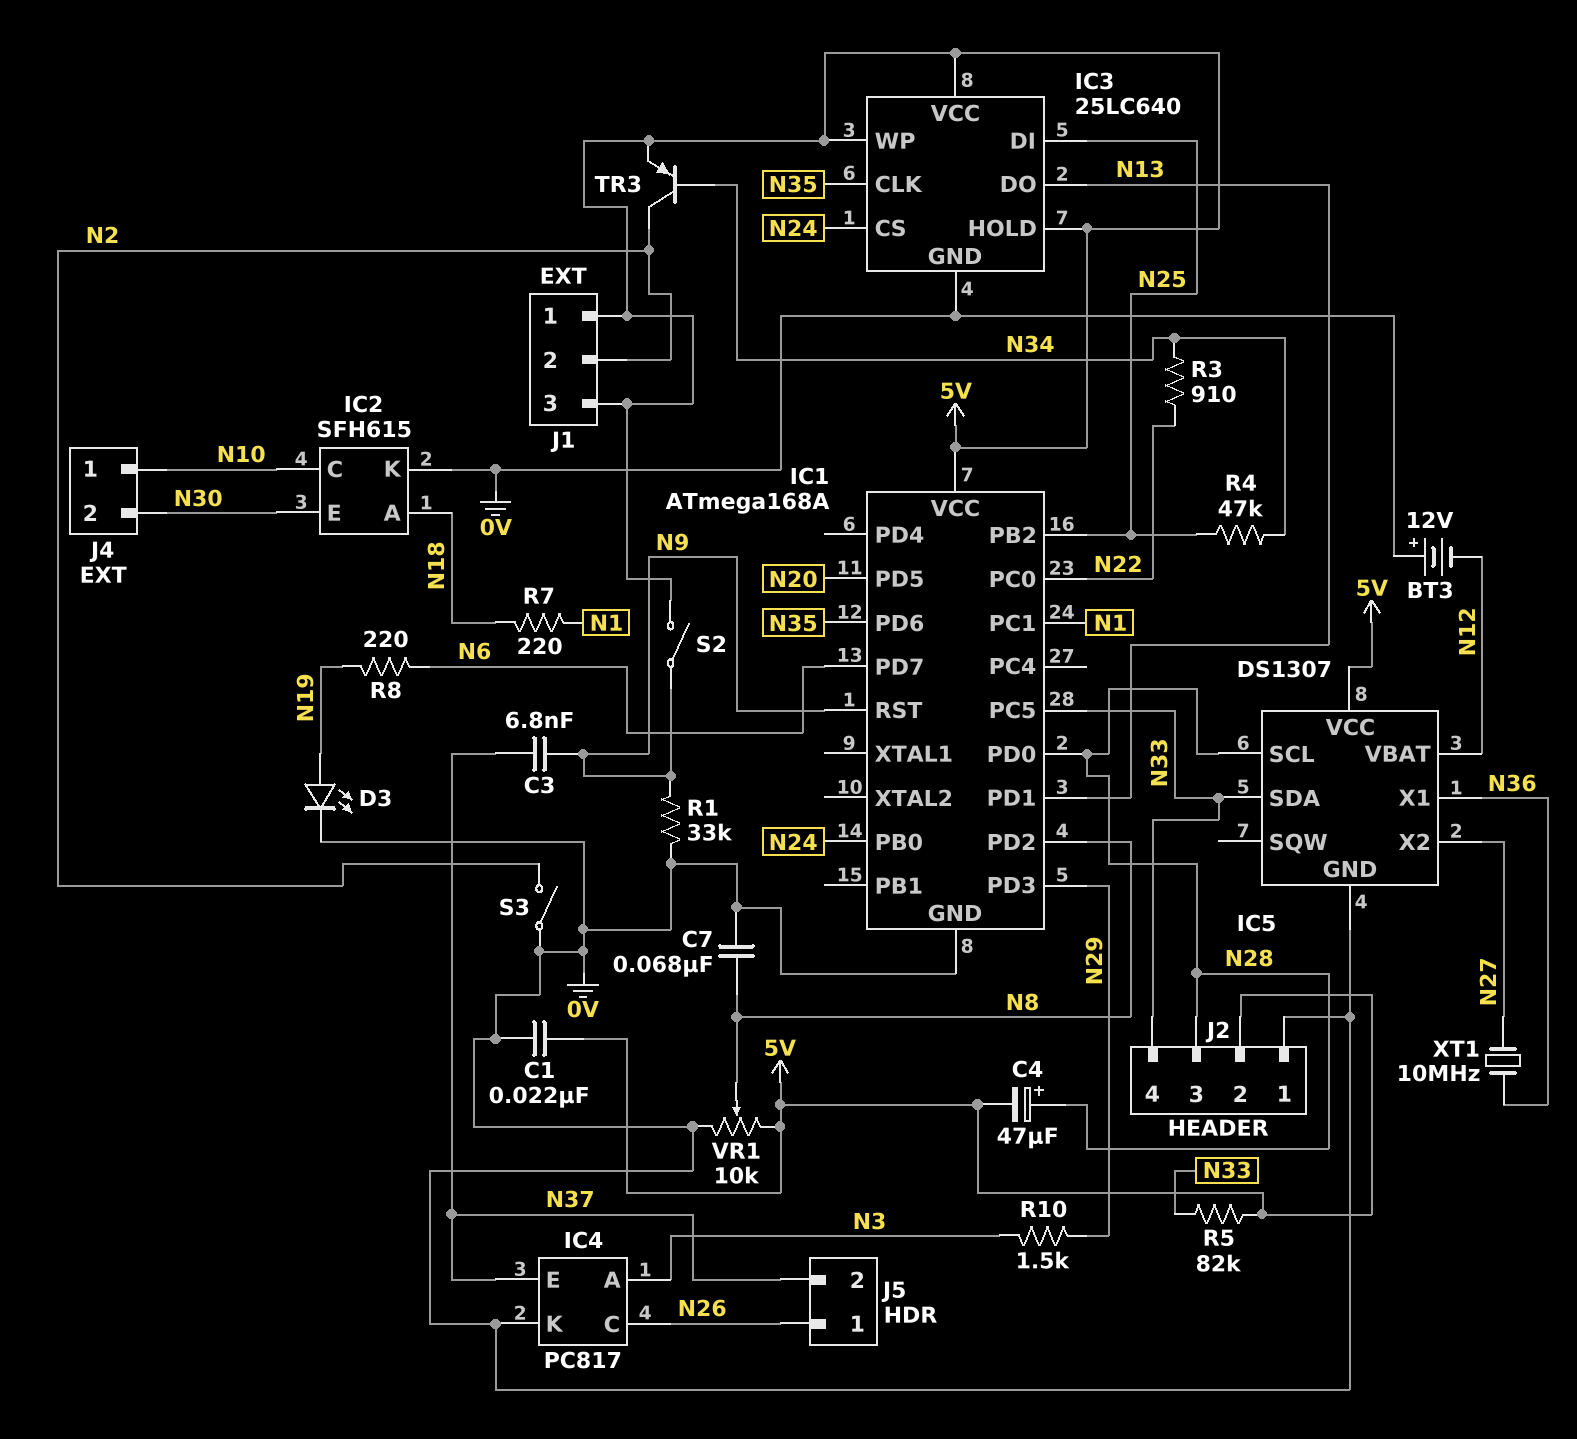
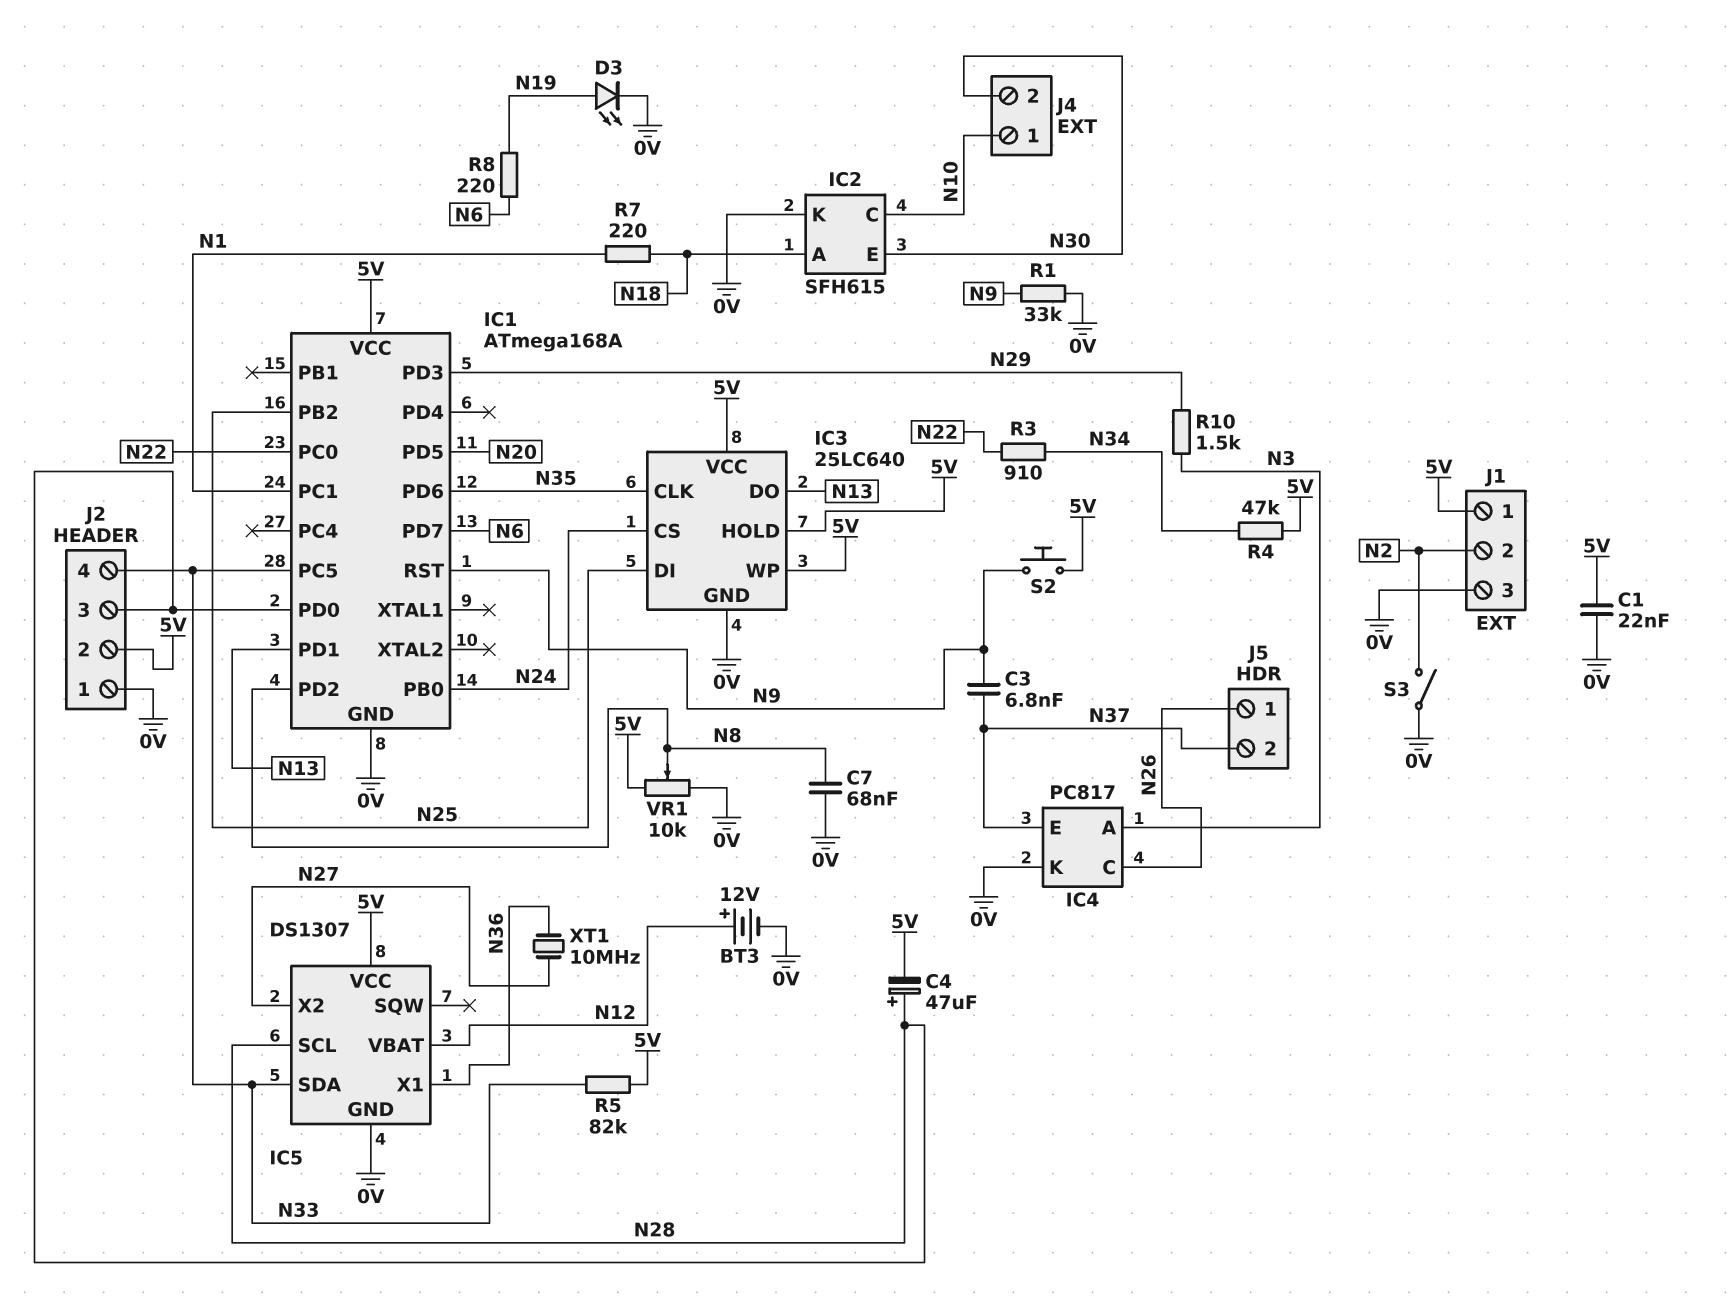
BT3: 12V (plus 0V, minus N12) -> 12V (plus N12, minus 0V)
J1 pin 3: 5V -> 0V
R4: 47k (N25, N34) -> 47k (5V, N34)
S2: switch (5V, N9) -> button (5V, N9)
TR3: PNP (B N34, C N2, E 5V) -> none

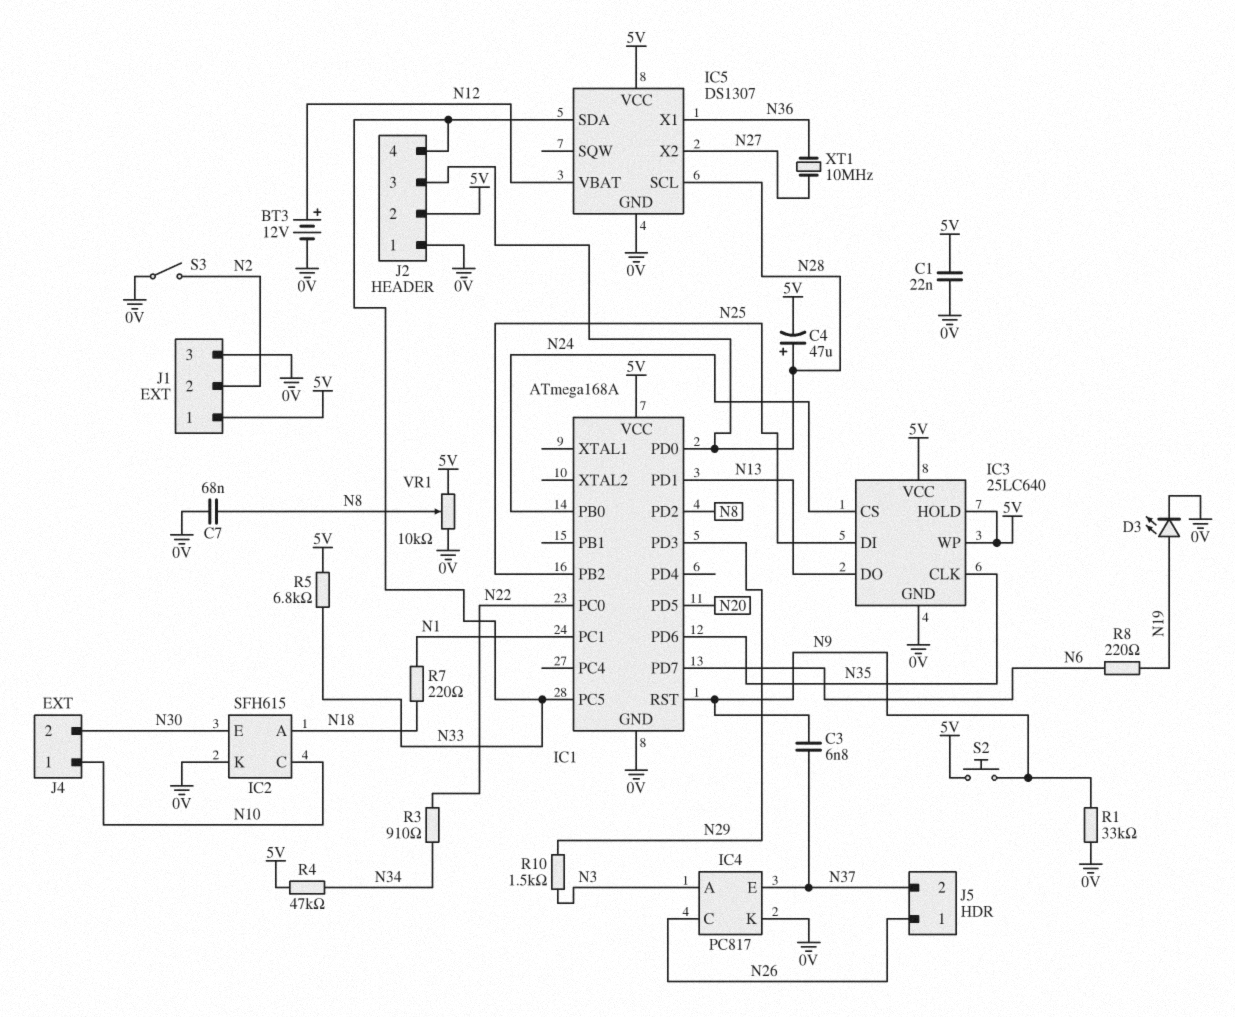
R5: 82k (5V, N33) -> 6.8k (5V, N33)

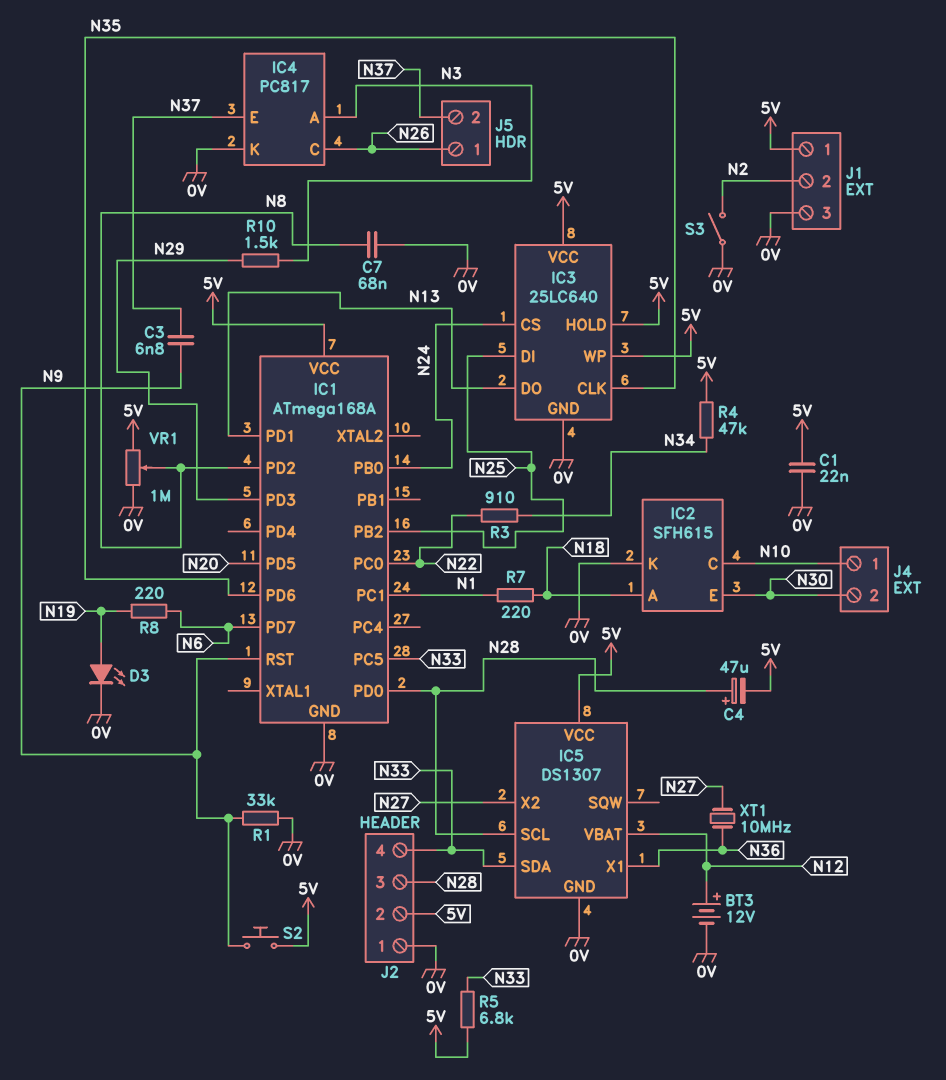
VR1: 10k (0V, 5V, wiper N8) -> 1M (0V, 5V, wiper N8)

